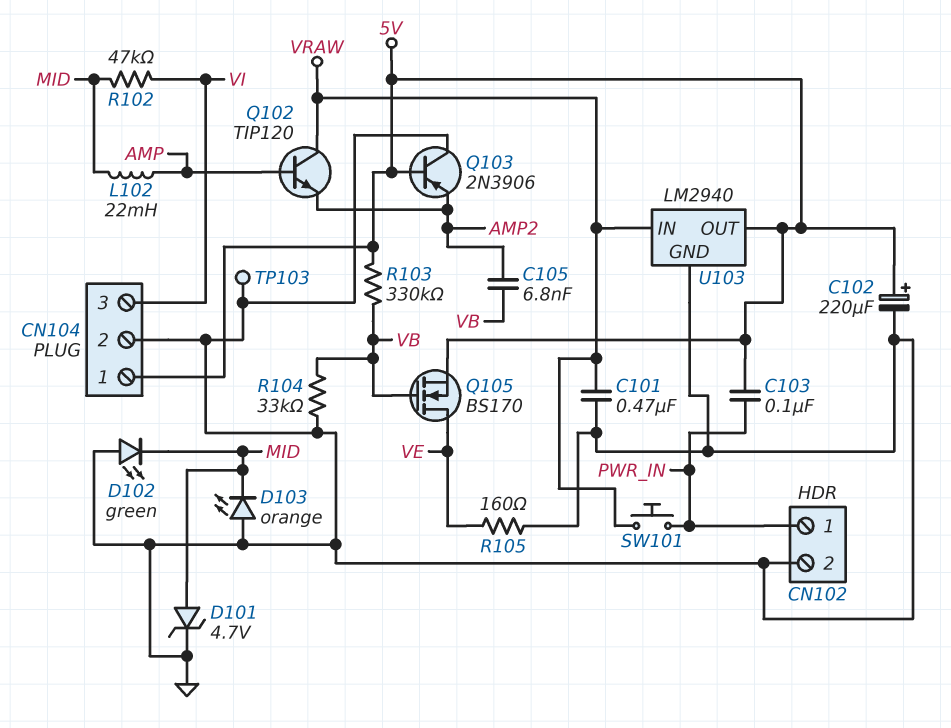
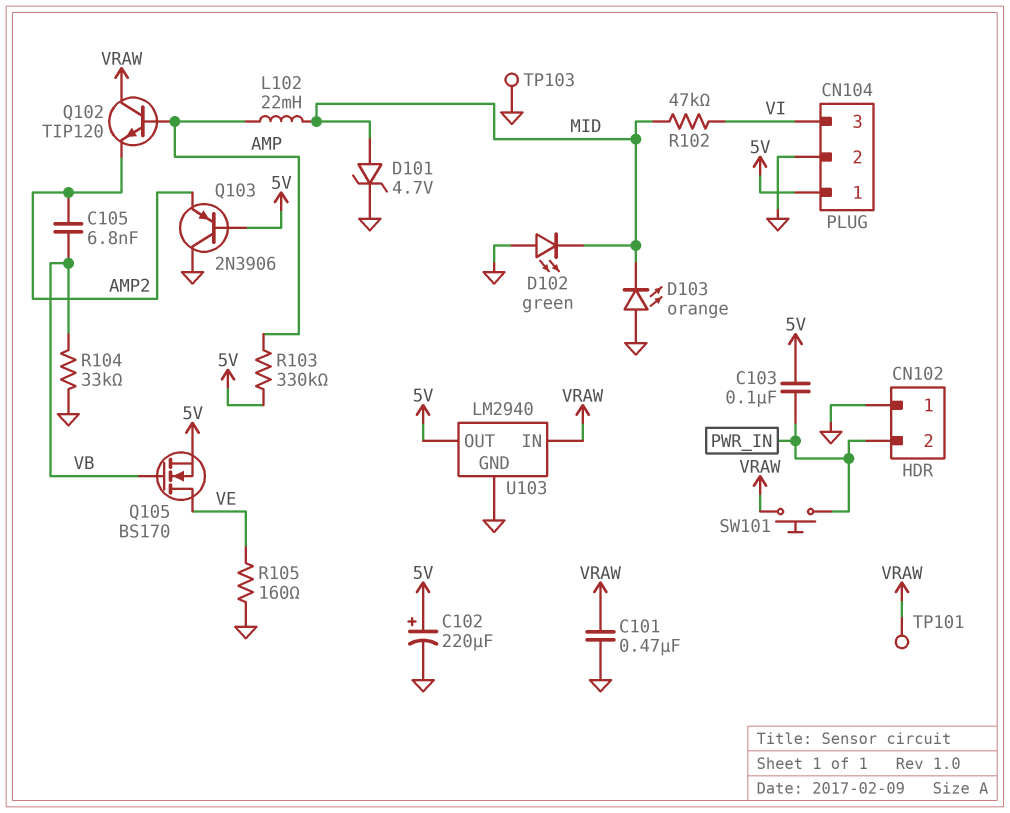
CN102 pin 1: PWR_IN -> GND
CN102 pin 2: GND -> PWR_IN
R103: 330k (5V, VB) -> 330k (5V, AMP)
TP101: none -> test point (VRAW)

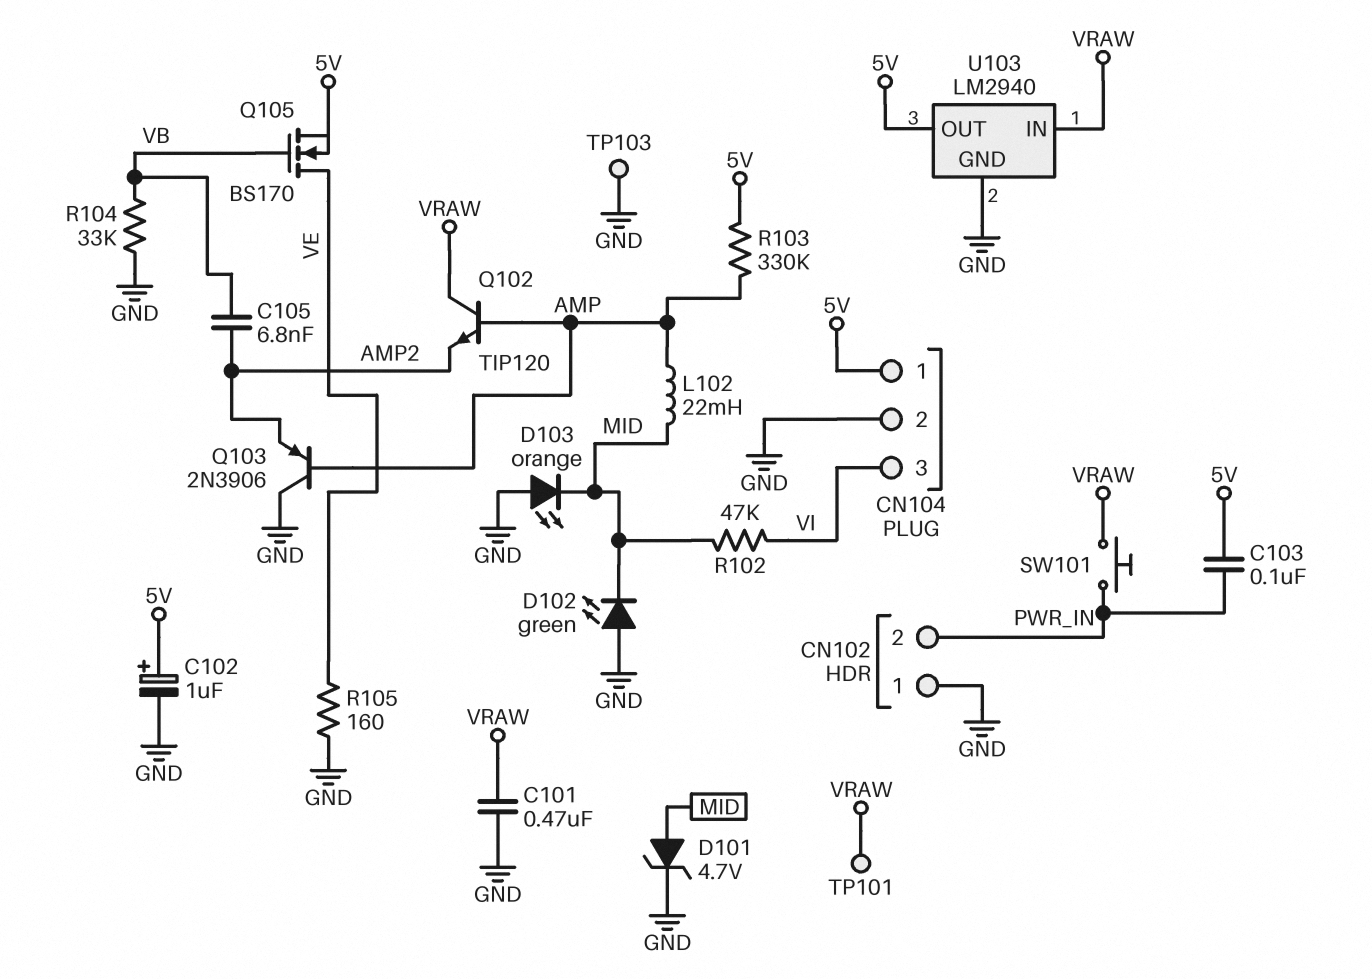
C102: 220uF (plus 5V, minus GND) -> 1uF (plus 5V, minus GND)
Q103: PNP 2N3906 (B 5V, C GND, E AMP2) -> PNP 2N3906 (B AMP, C GND, E AMP2)

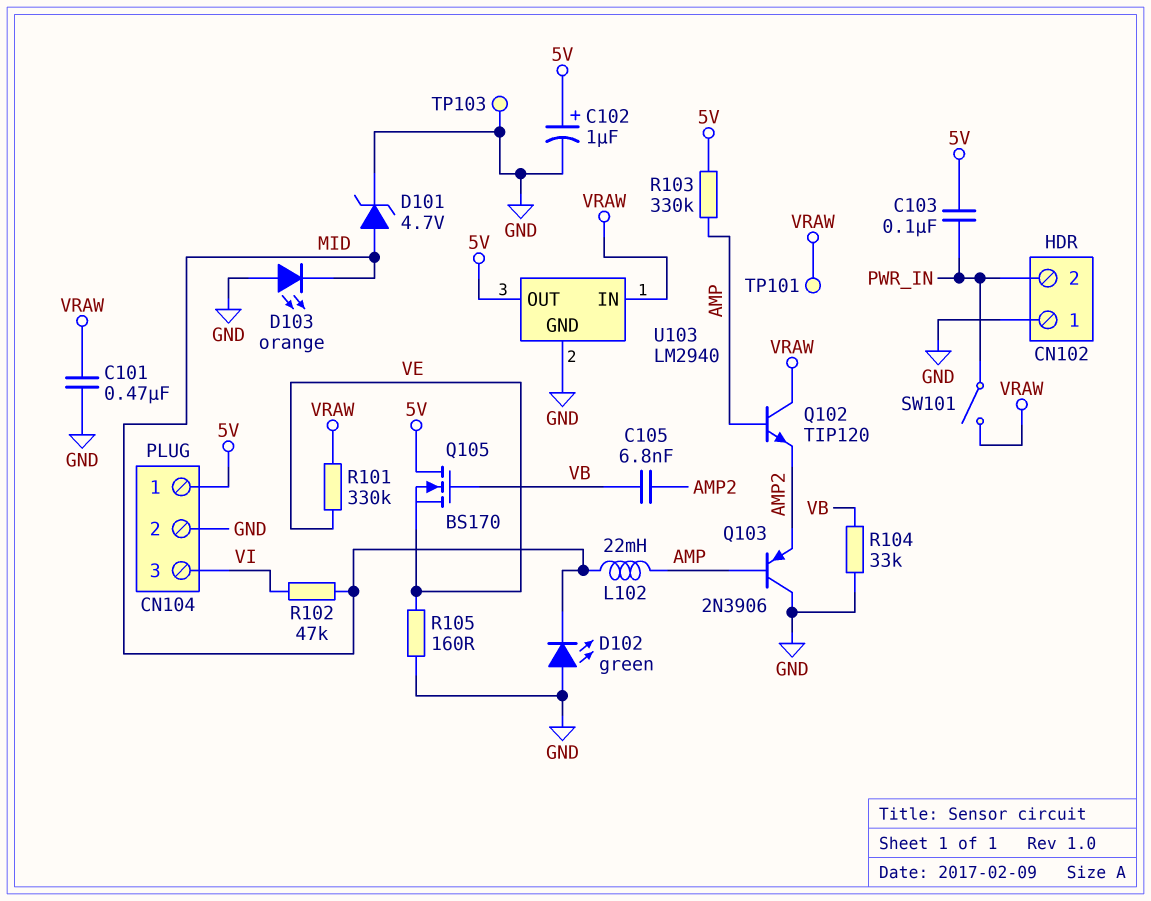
Q105: NMOS BS170 (G VB, D VE, S 5V) -> NMOS BS170 (G VB, D 5V, S VE)
R101: none -> 330k (VE, VRAW)
SW101: button (PWR_IN, VRAW) -> switch (PWR_IN, VRAW)

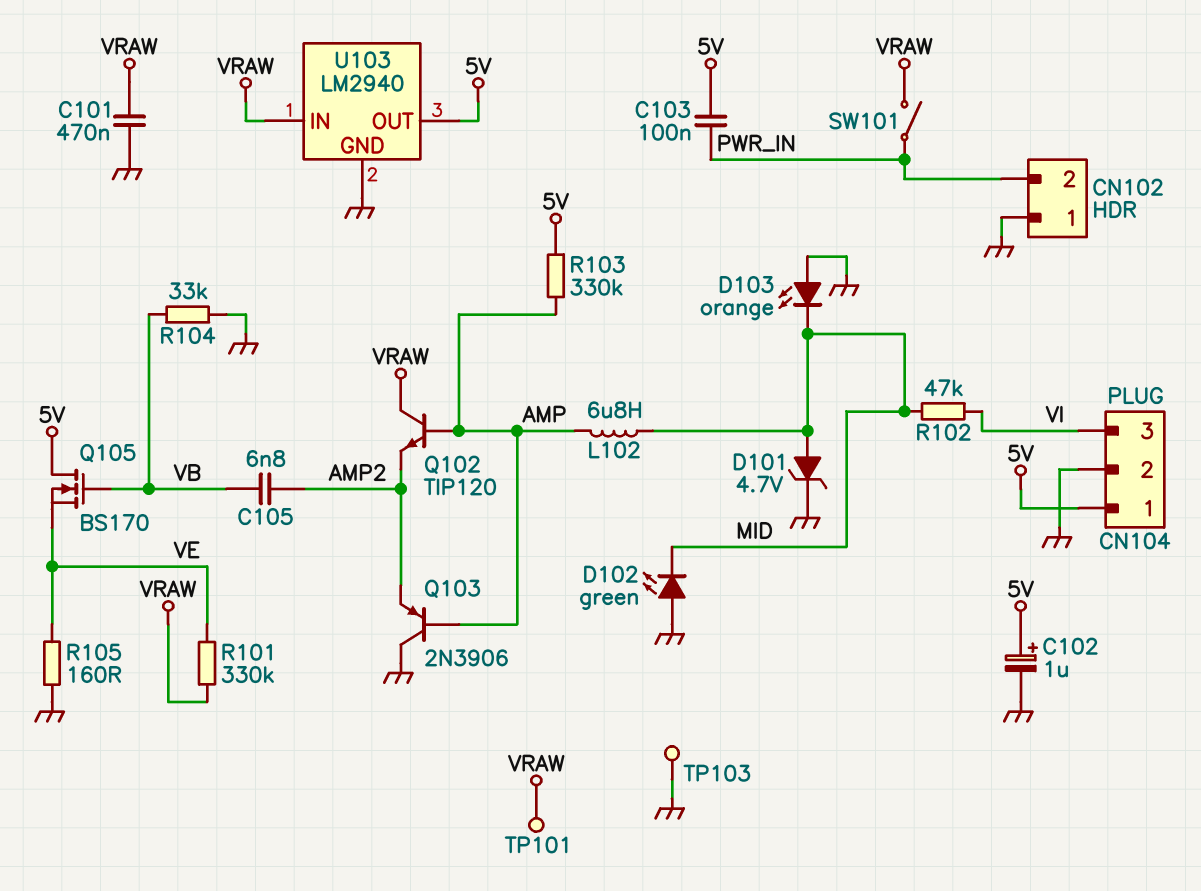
L102: 22mH (AMP, MID) -> 6.8uH (AMP, MID)

